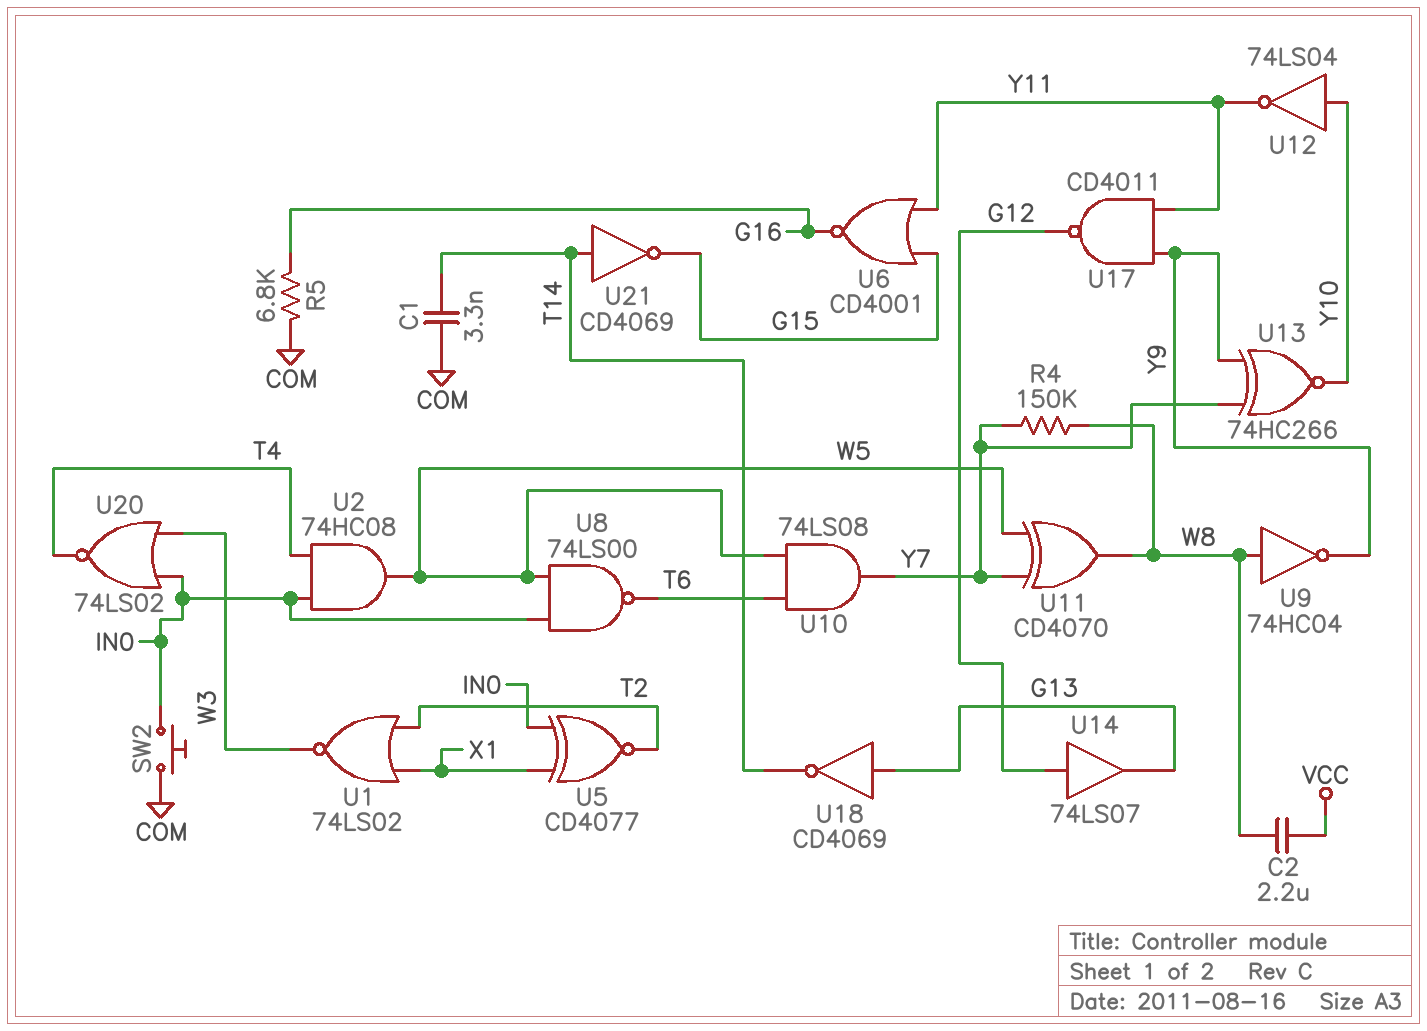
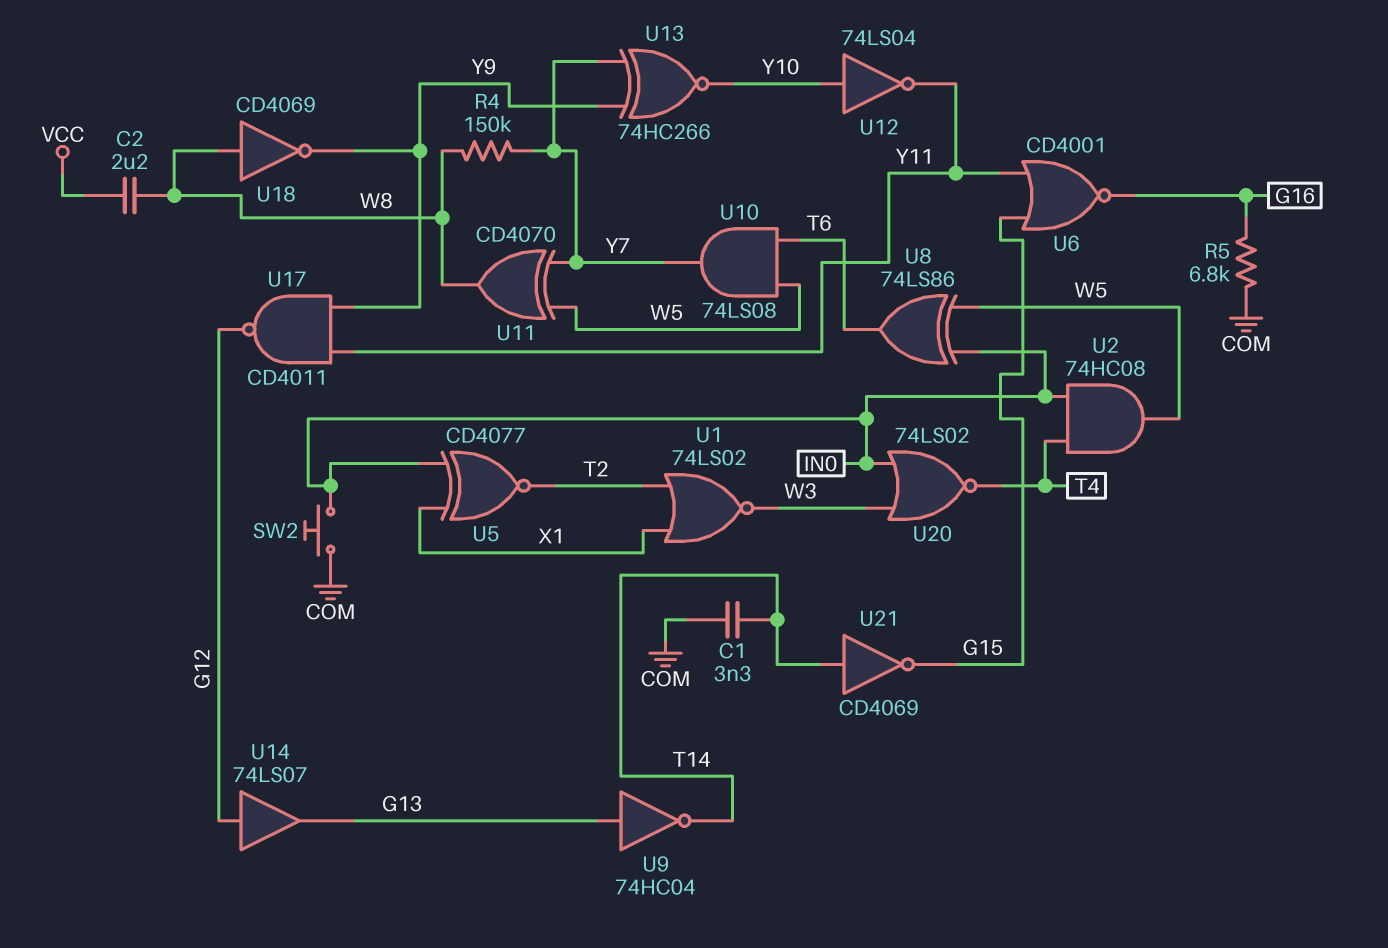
U8: NAND 74LS00 (in IN0, in W5, out T6) -> XOR 74LS86 (in IN0, in W5, out T6)
U9: NOT 74HC04 (in W8, out Y9) -> NOT 74HC04 (in G13, out T14)
U18: NOT CD4069 (in G13, out T14) -> NOT CD4069 (in W8, out Y9)

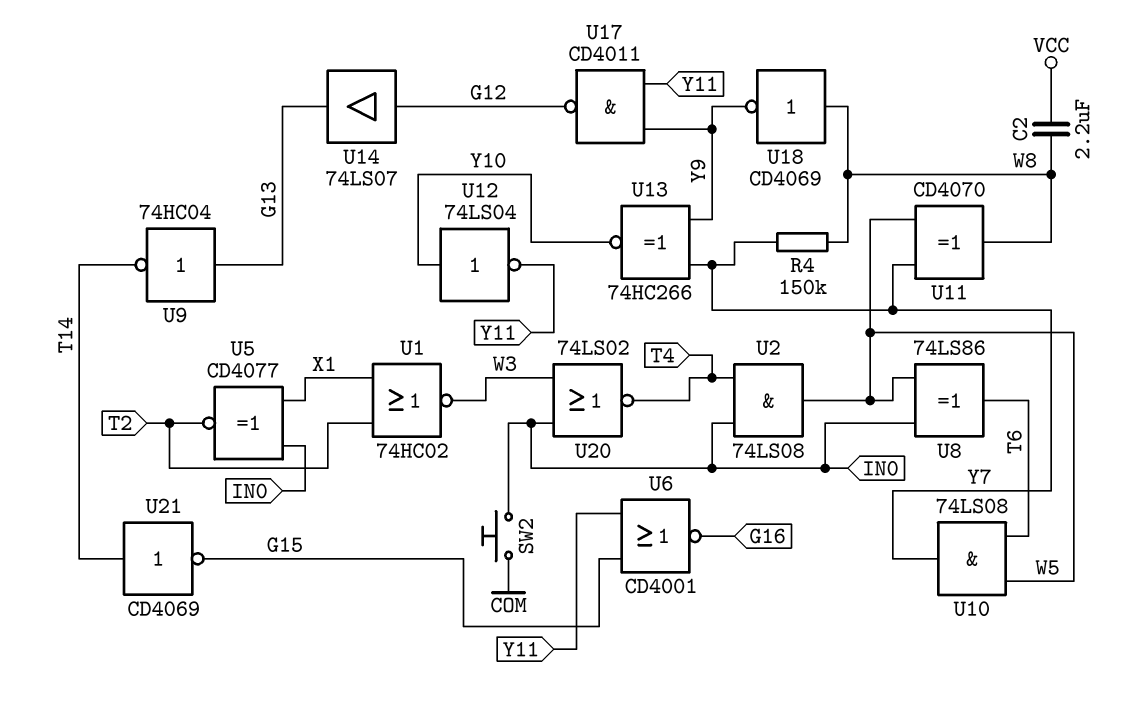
C1: 3.3nF (COM, T14) -> none
R5: 6.8k (COM, G16) -> none
U1: NOR 74LS02 (in T2, in X1, out W3) -> NOR 74HC02 (in T2, in X1, out W3)
U2: AND 74HC08 (in IN0, in T4, out W5) -> AND 74LS08 (in IN0, in T4, out W5)

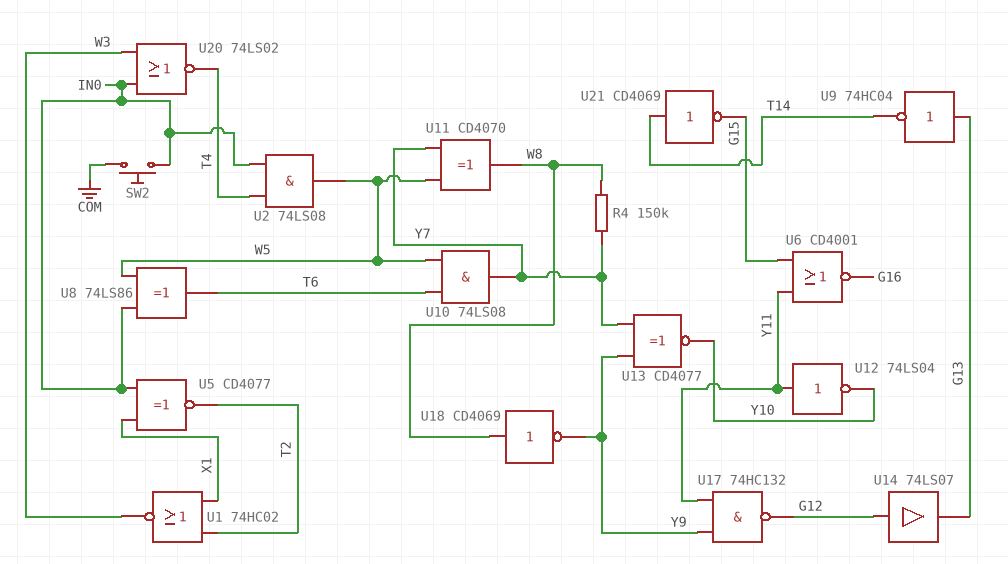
C2: 2.2uF (VCC, W8) -> none
U12: NOT 74LS04 (in Y10, out Y11) -> NOT 74LS04 (in Y11, out Y10)
U13: XNOR 74HC266 (in Y7, in Y9, out Y10) -> XNOR CD4077 (in Y7, in Y9, out Y10)
U17: NAND CD4011 (in Y9, in Y11, out G12) -> NAND 74HC132 (in Y9, in Y11, out G12)

